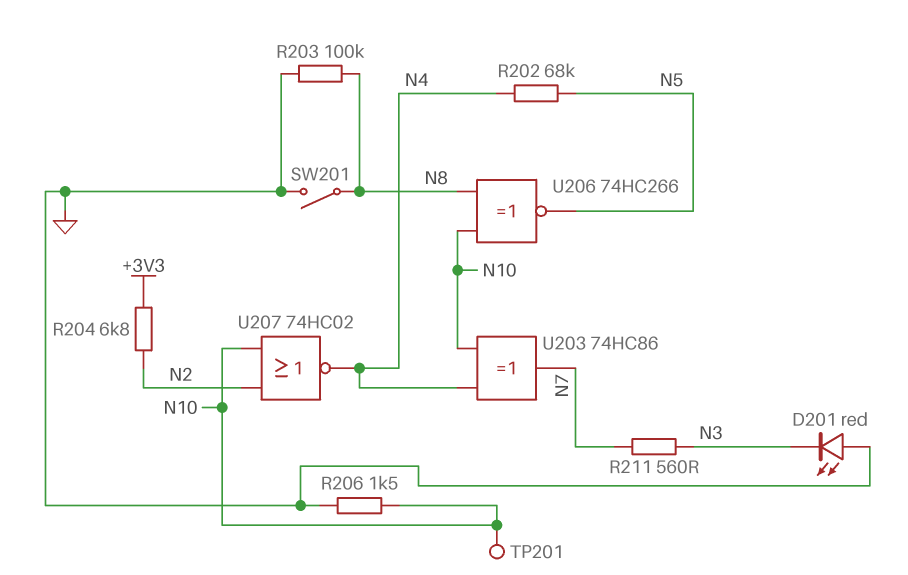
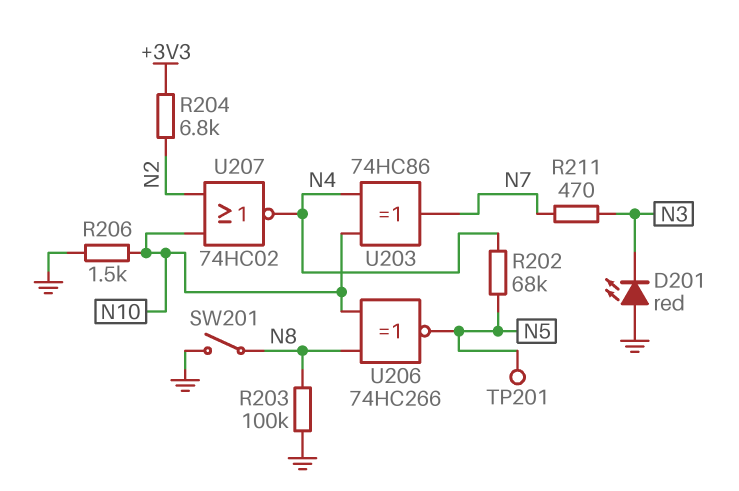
R211: 560 (N3, N7) -> 470 (N3, N7)
TP201: test point (N10) -> test point (N5)

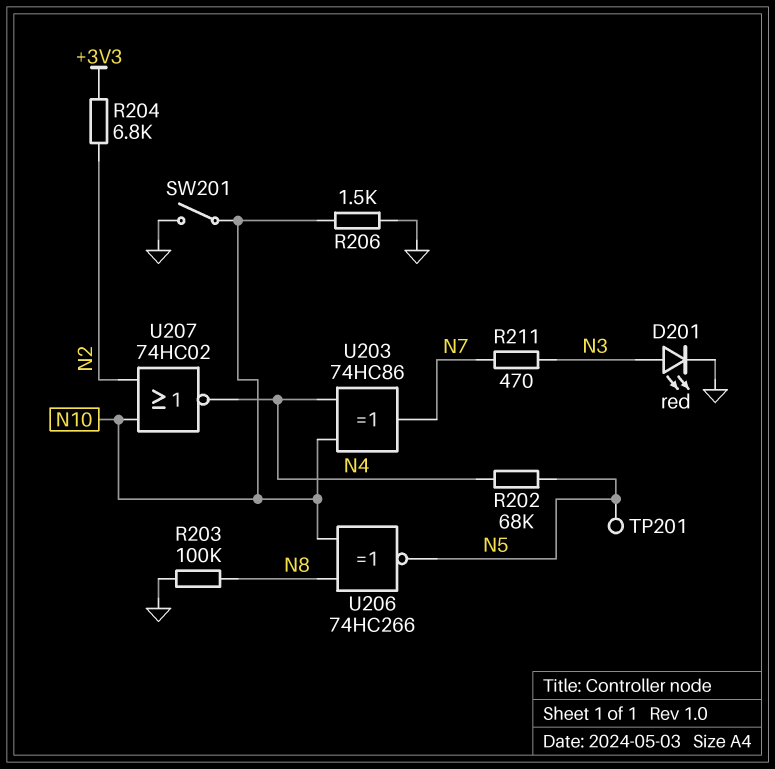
D201: LED red (A GND, K N3) -> LED red (A N3, K GND)
SW201: switch (GND, N8) -> switch (GND, N10)

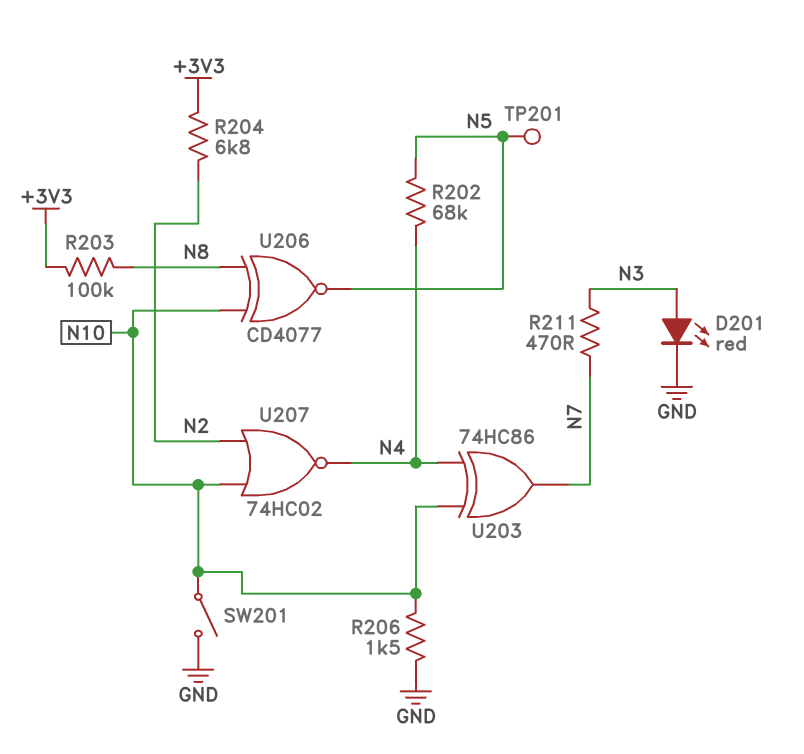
R203: 100k (GND, N8) -> 100k (+3V3, N8)
U206: XNOR 74HC266 (in N8, in N10, out N5) -> XNOR CD4077 (in N8, in N10, out N5)

